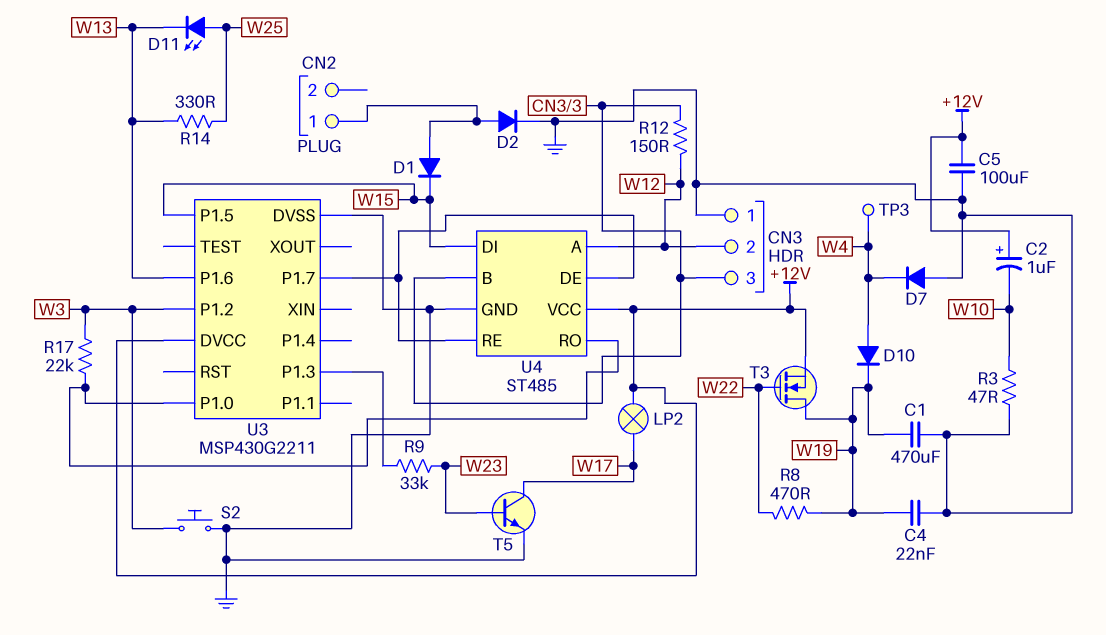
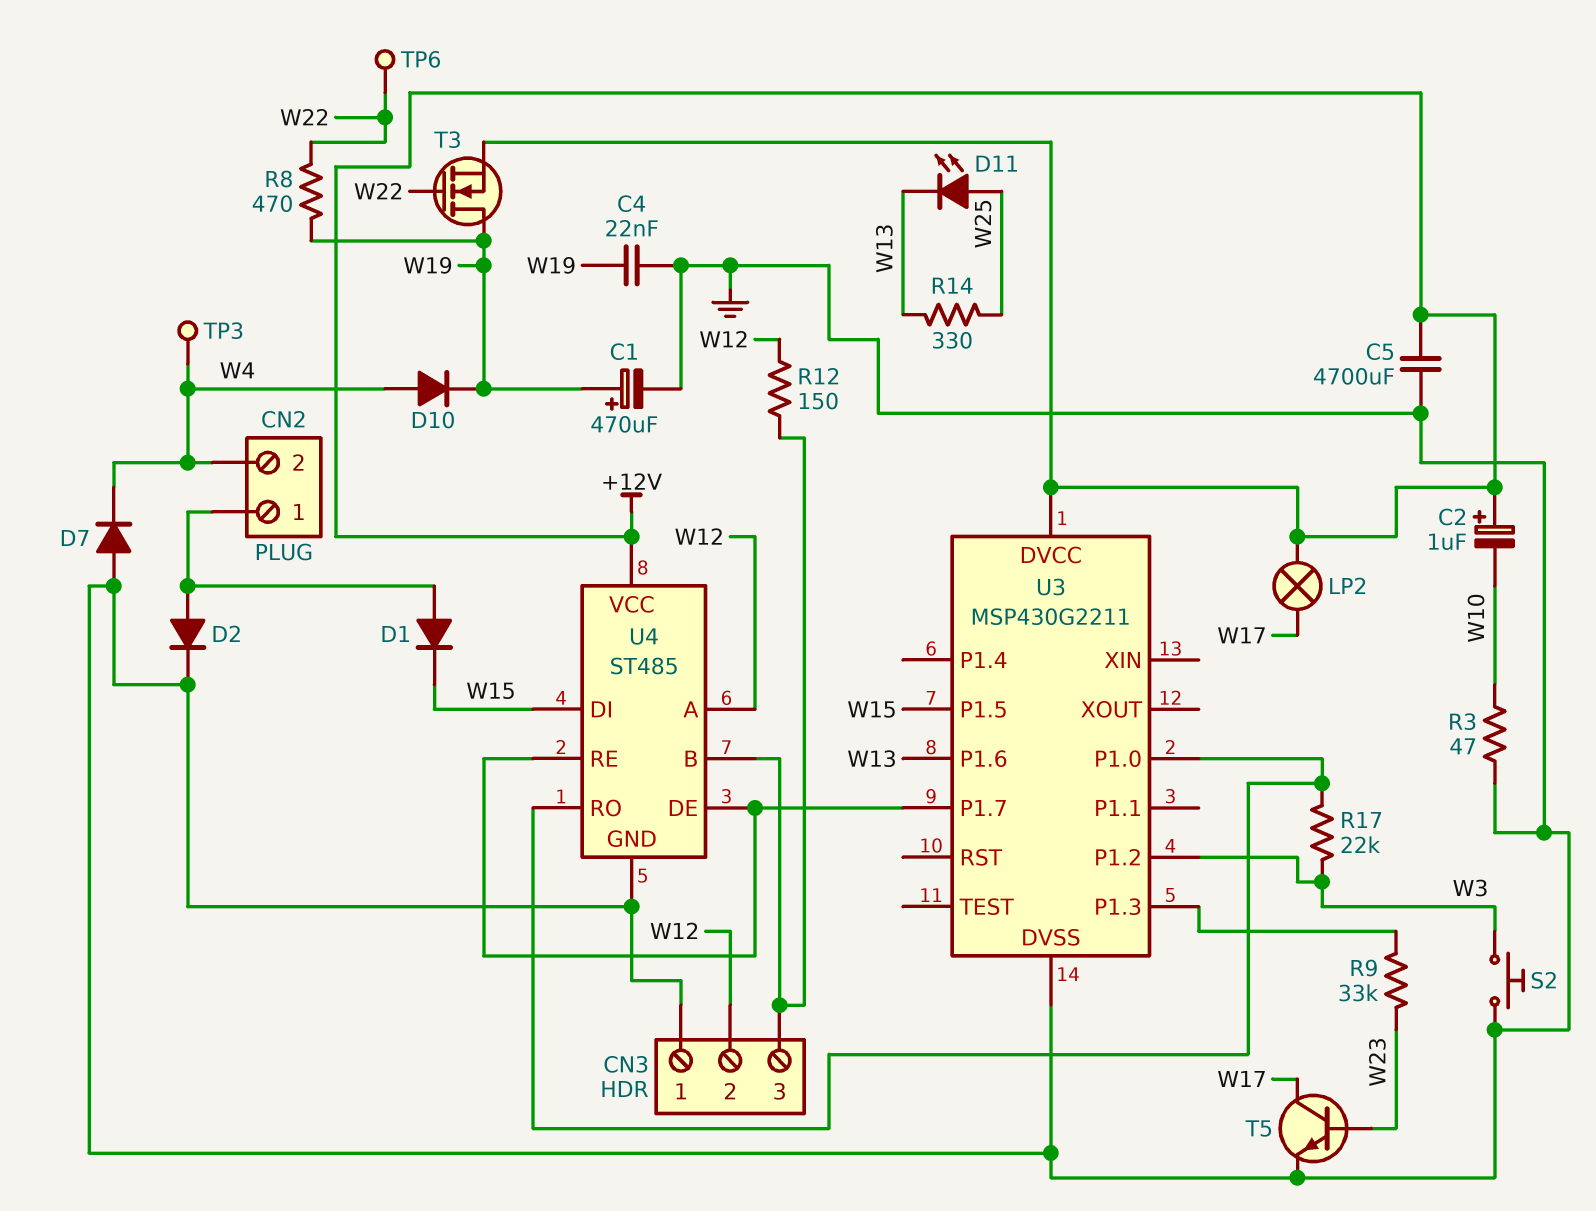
C1: 470uF (GND, W19) -> 470uF (plus W19, minus GND)
C5: 100uF (+12V, GND) -> 4700uF (+12V, GND)
CN2 pin 2: none -> W4
TP6: none -> test point (W22)

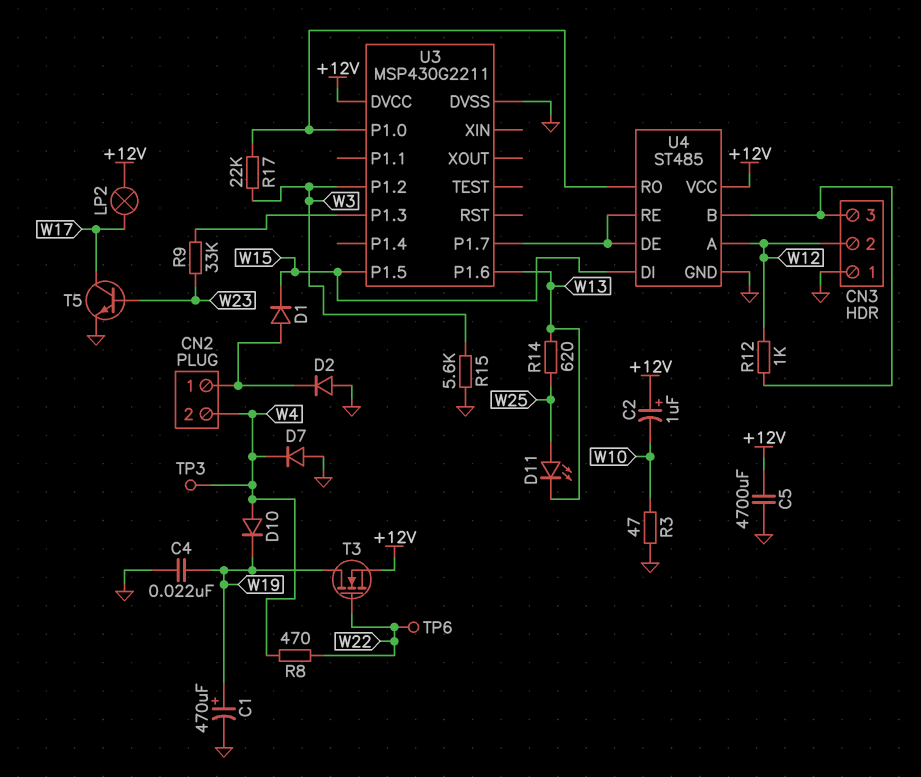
D2: diode (A CN2/1, K GND) -> diode (A GND, K CN2/1)
R8: 470 (W19, W22) -> 470 (W4, W22)
R12: 150 (CN3/3, W12) -> 1k (CN3/3, W12)
R14: 330 (W13, W25) -> 620 (W13, W25)
R15: none -> 5.6k (GND, W3)
S2: button (GND, W3) -> none

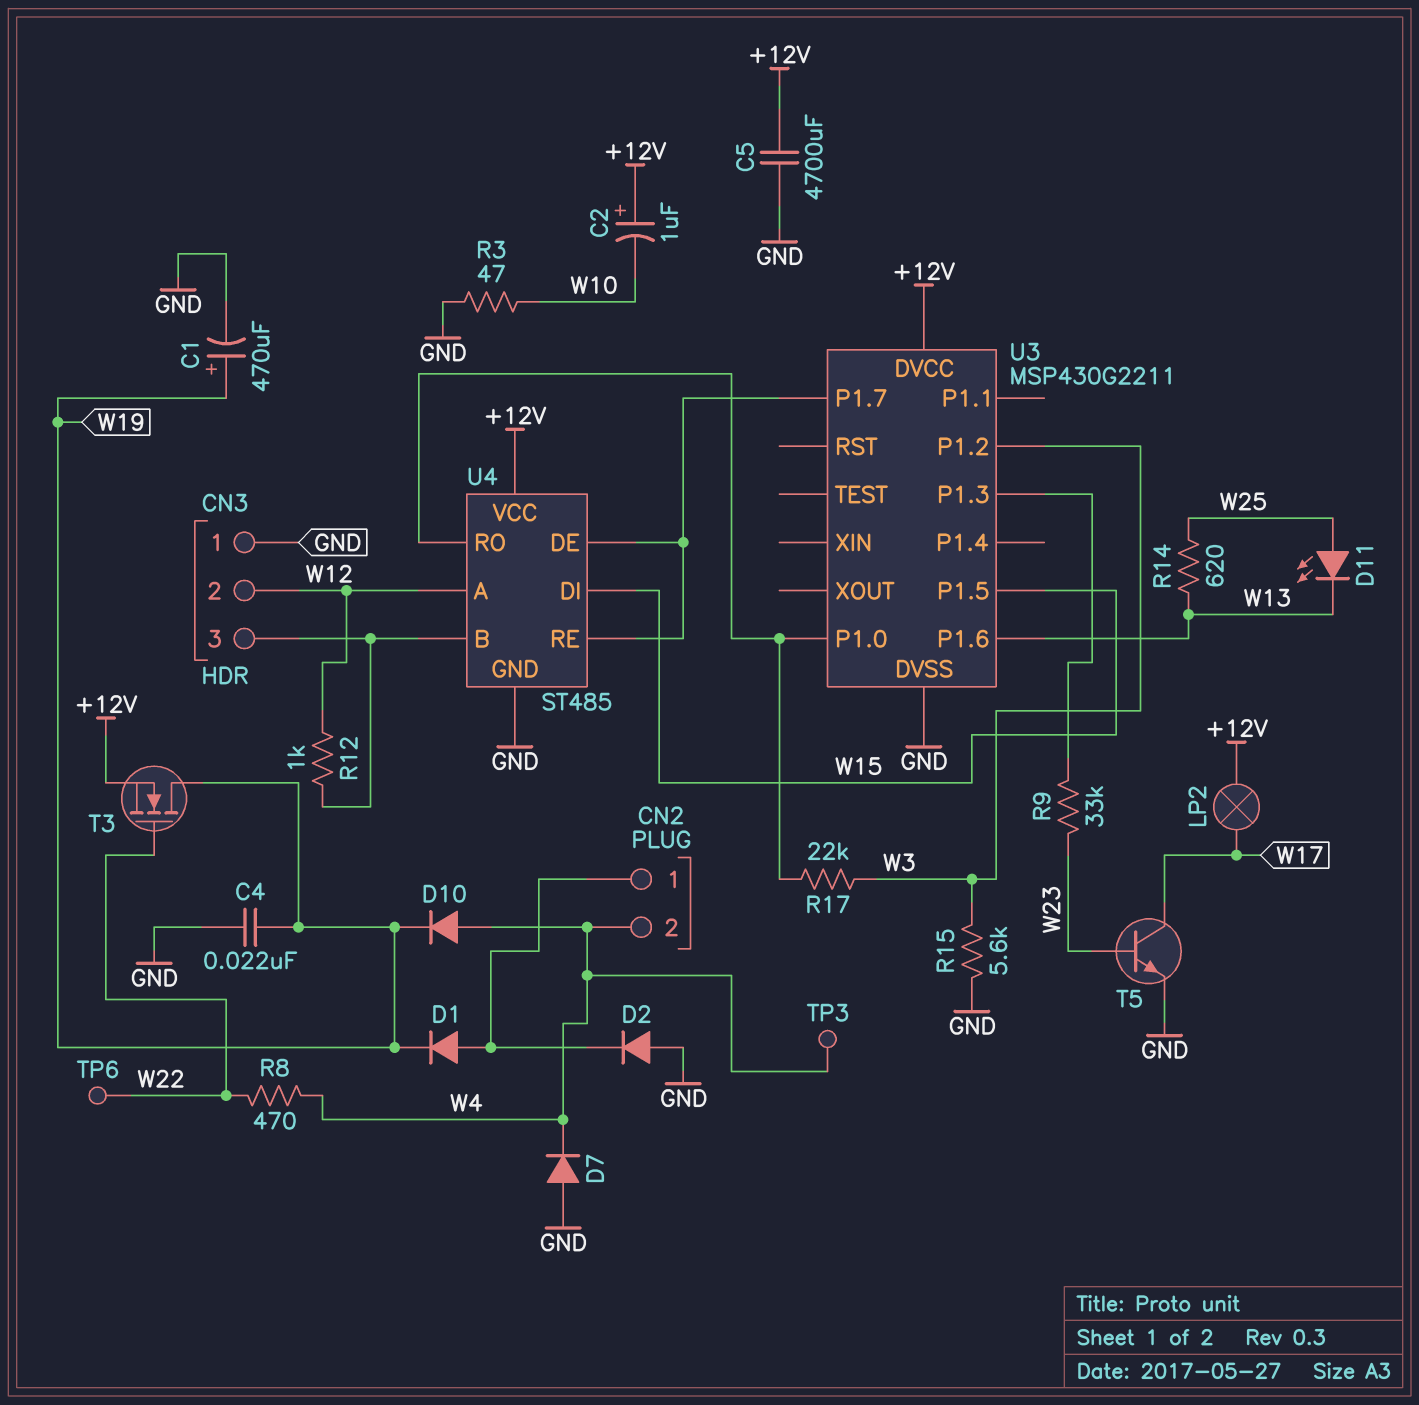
D1: diode (A CN2/1, K W15) -> diode (A CN2/1, K W19)

